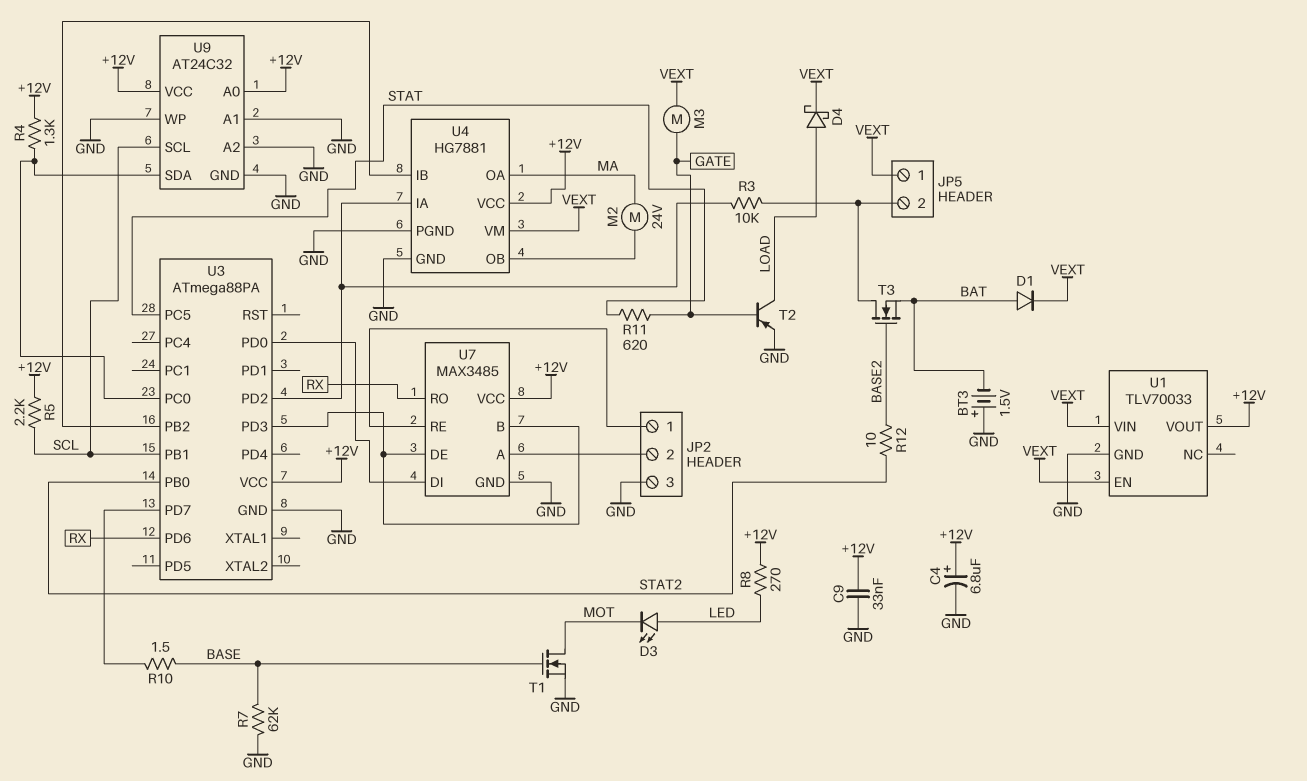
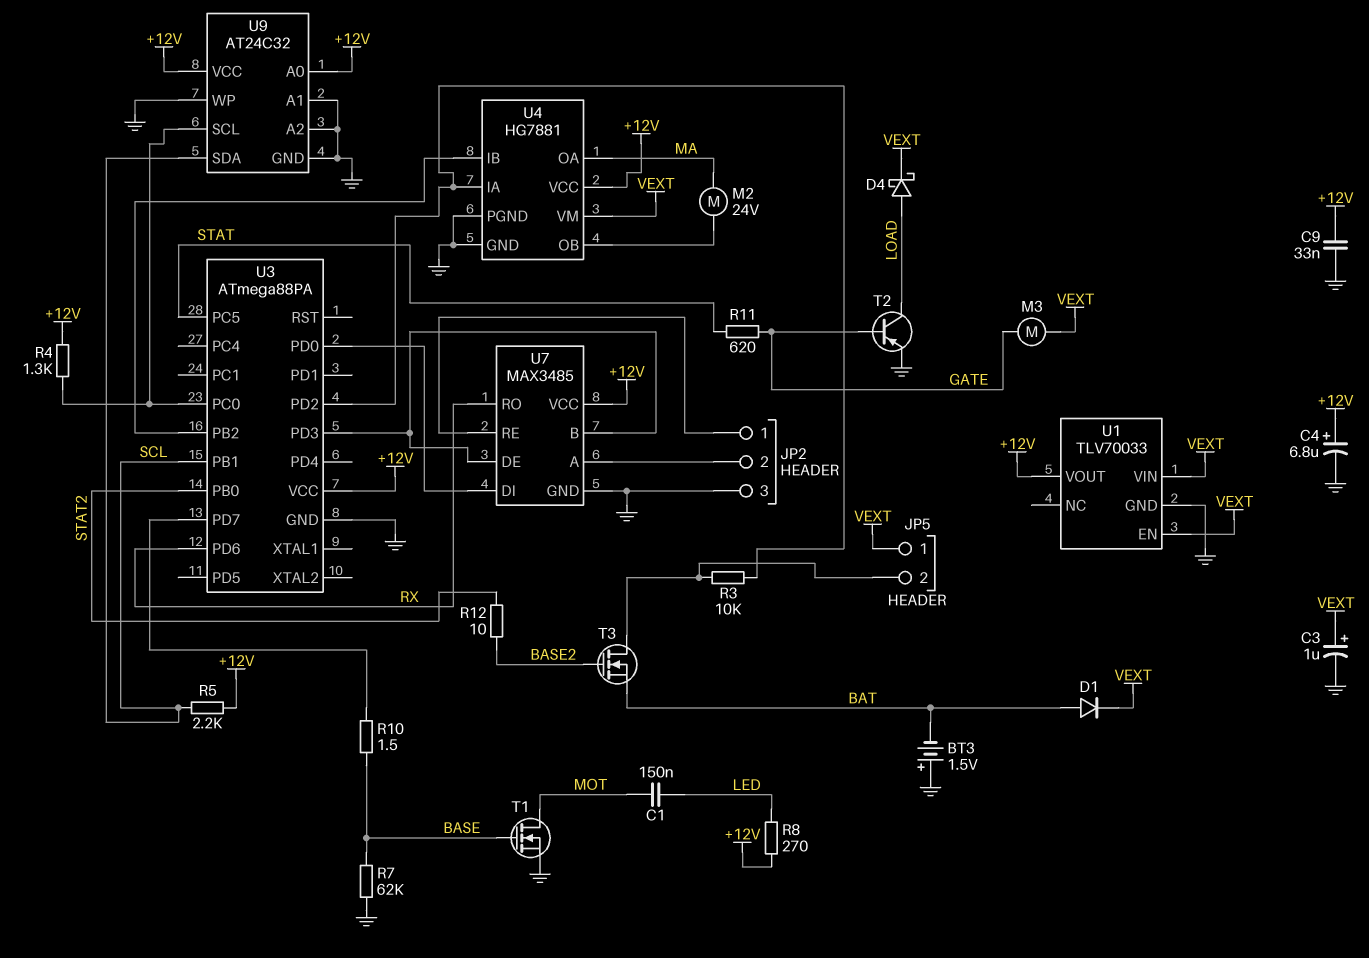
C1: none -> 150nF (LED, MOT)
C3: none -> 1uF (plus VEXT, minus GND)
D3: LED (A LED, K MOT) -> none
U9 pin SCL: SCL -> U3/PC0
U9 pin SDA: U3/PC0 -> SCL

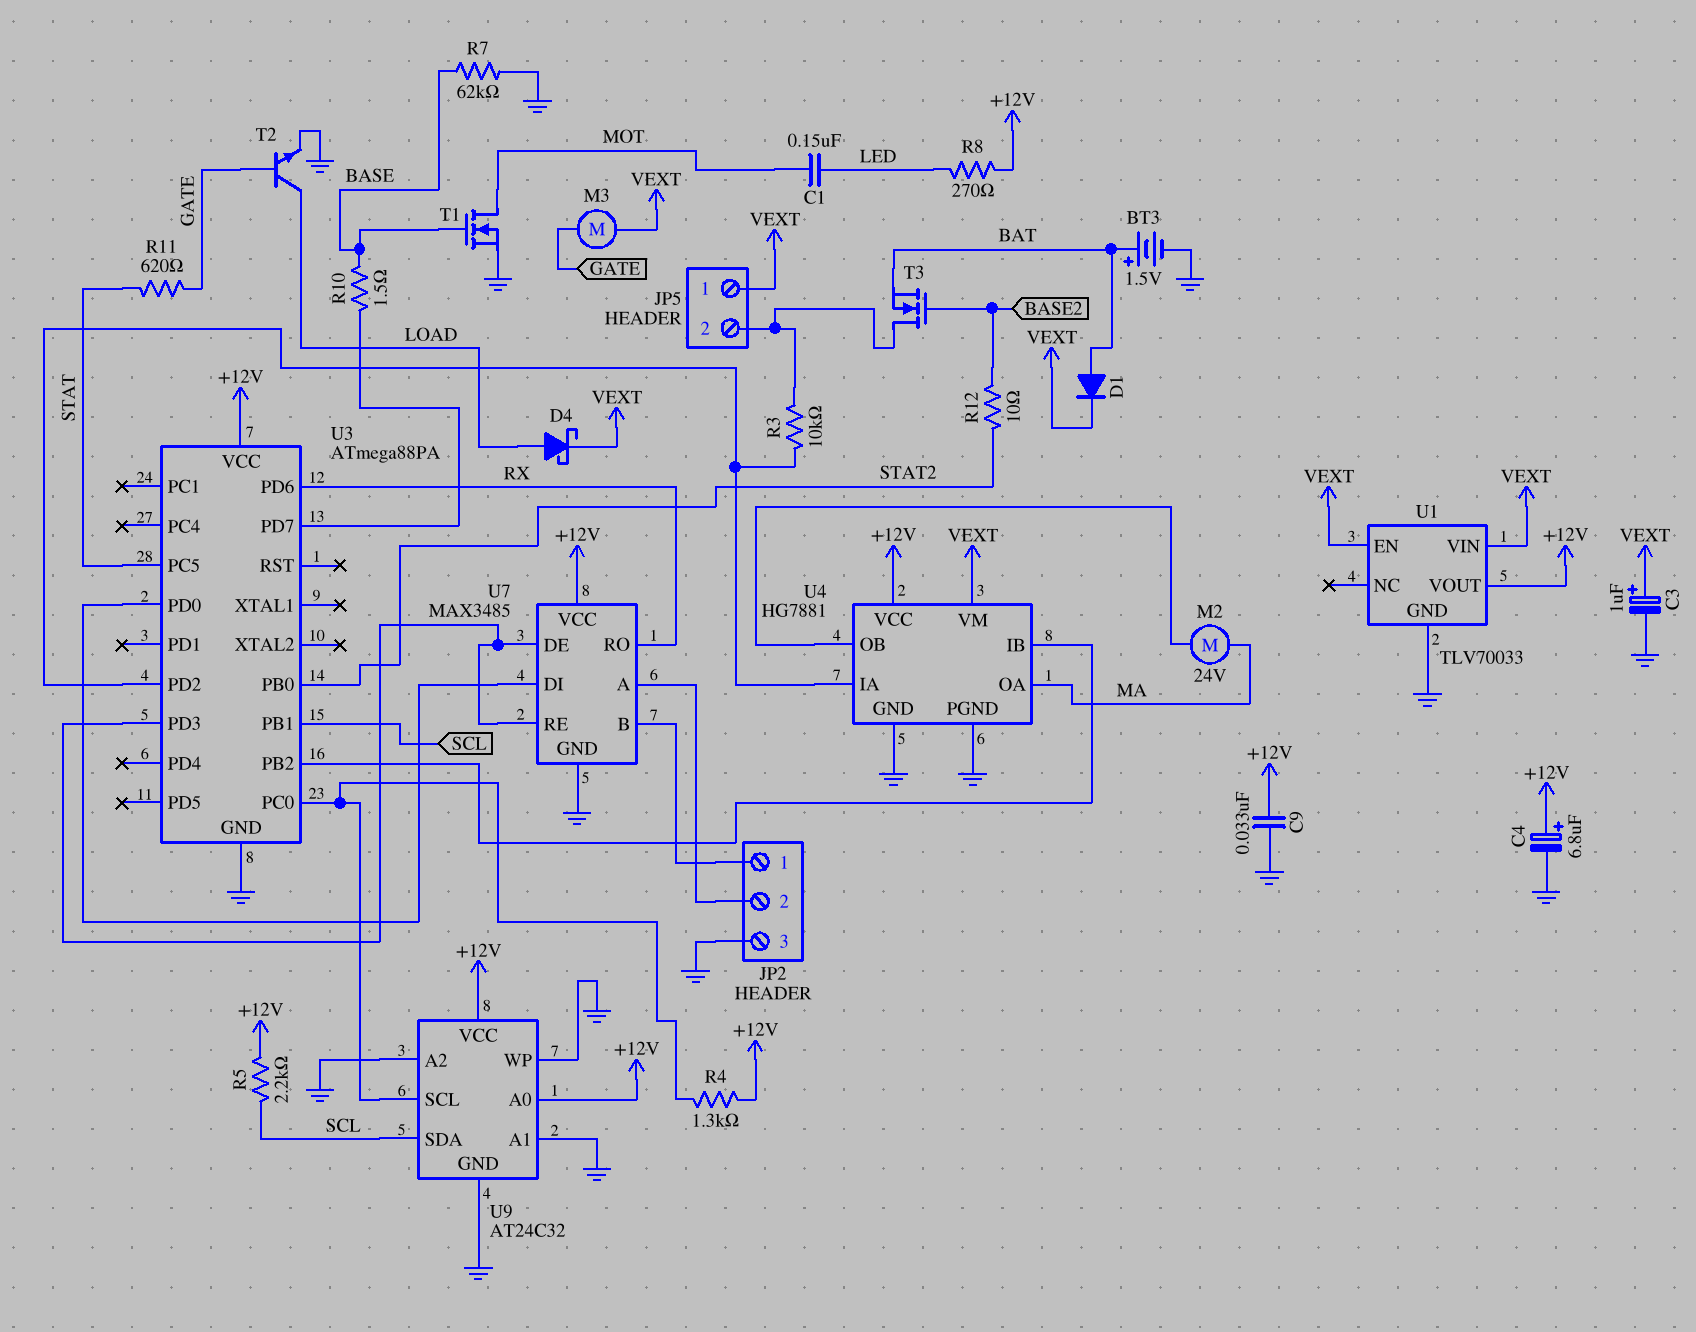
BT3: 1.5V (plus GND, minus BAT) -> 1.5V (plus BAT, minus GND)
T2: PNP (B GATE, C LOAD, E GND) -> NPN (B GATE, C LOAD, E GND)
U7 pin B: U3/PD3 -> JP2/1
U7 pin RE: JP2/1 -> U3/PD3

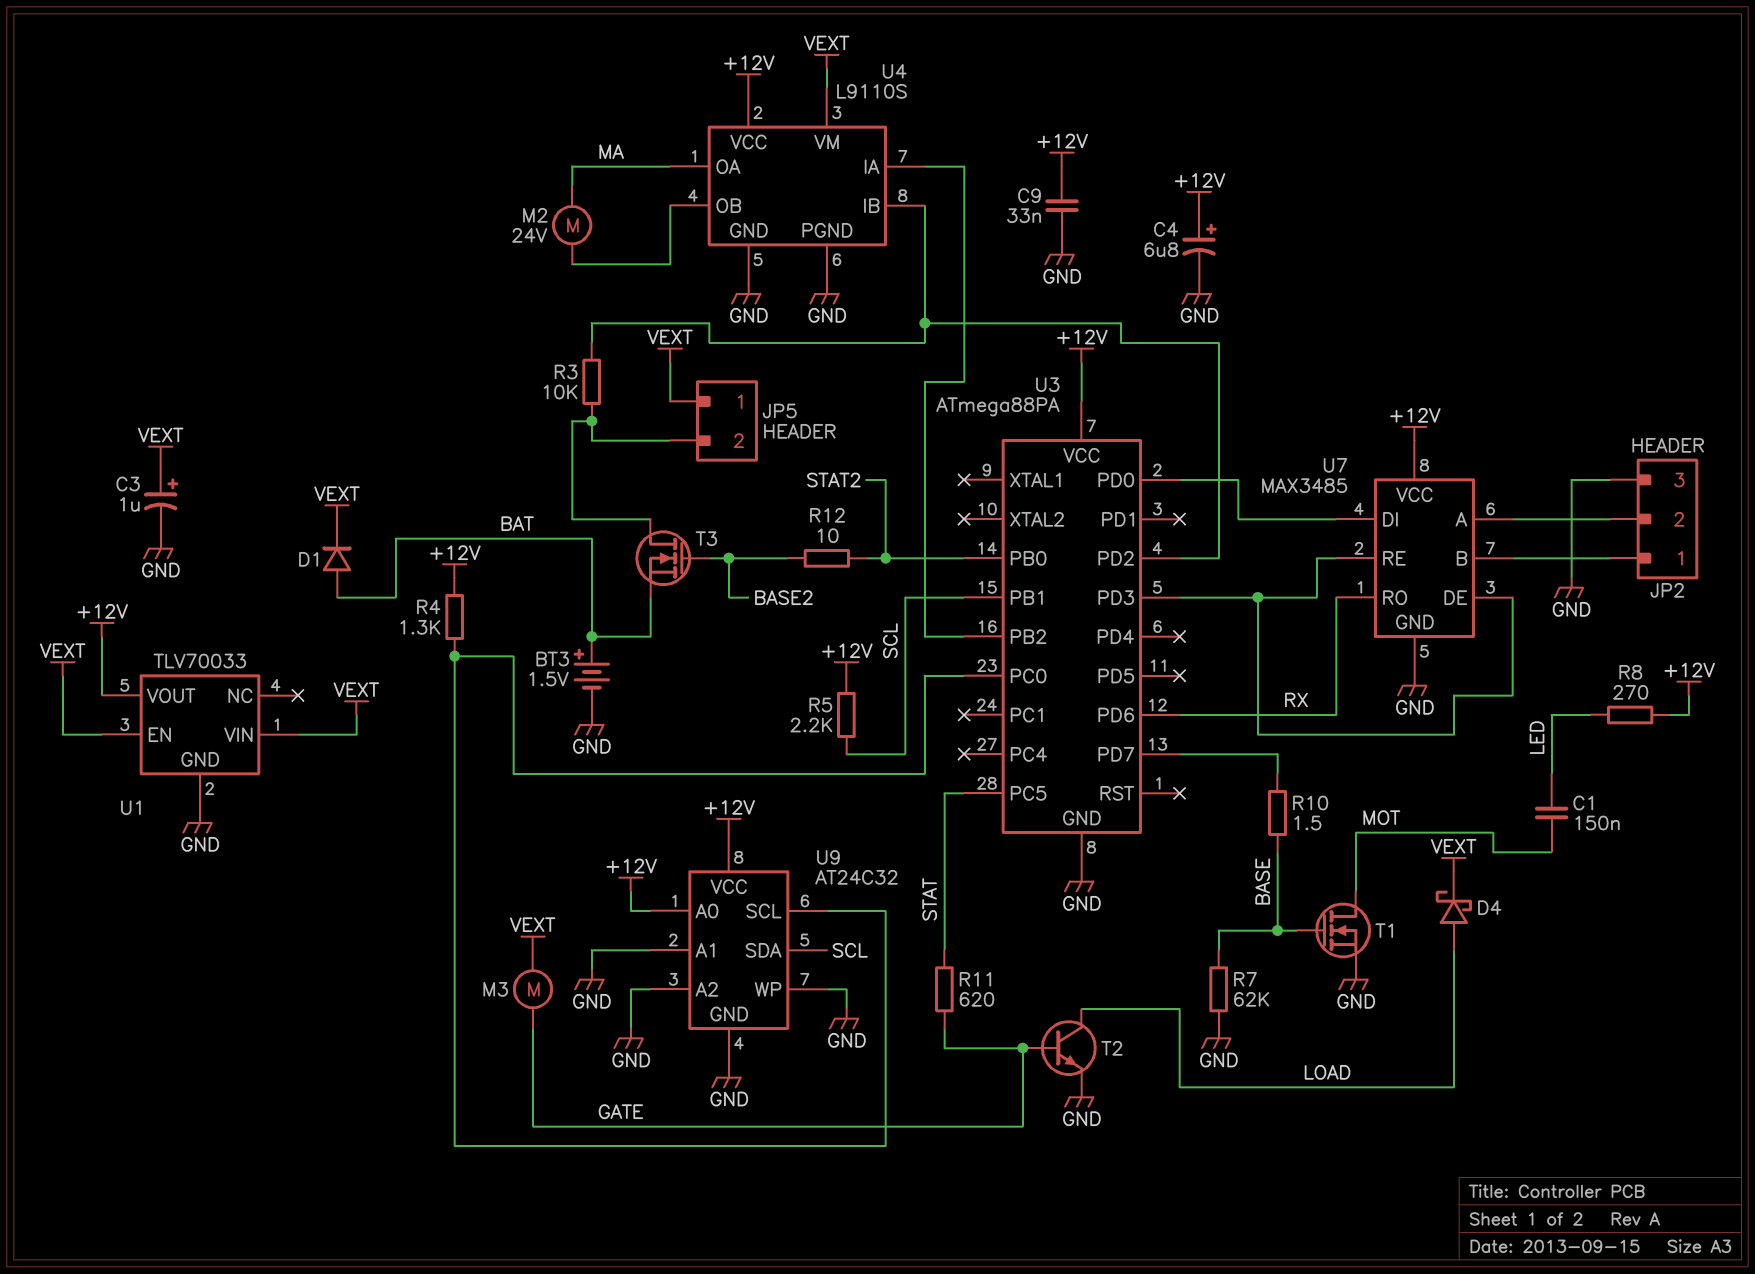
U4: HG7881 -> L9110S
U4 pin IA: U3/PD2 -> U3/PB2
U4 pin IB: U3/PB2 -> U3/PD2

